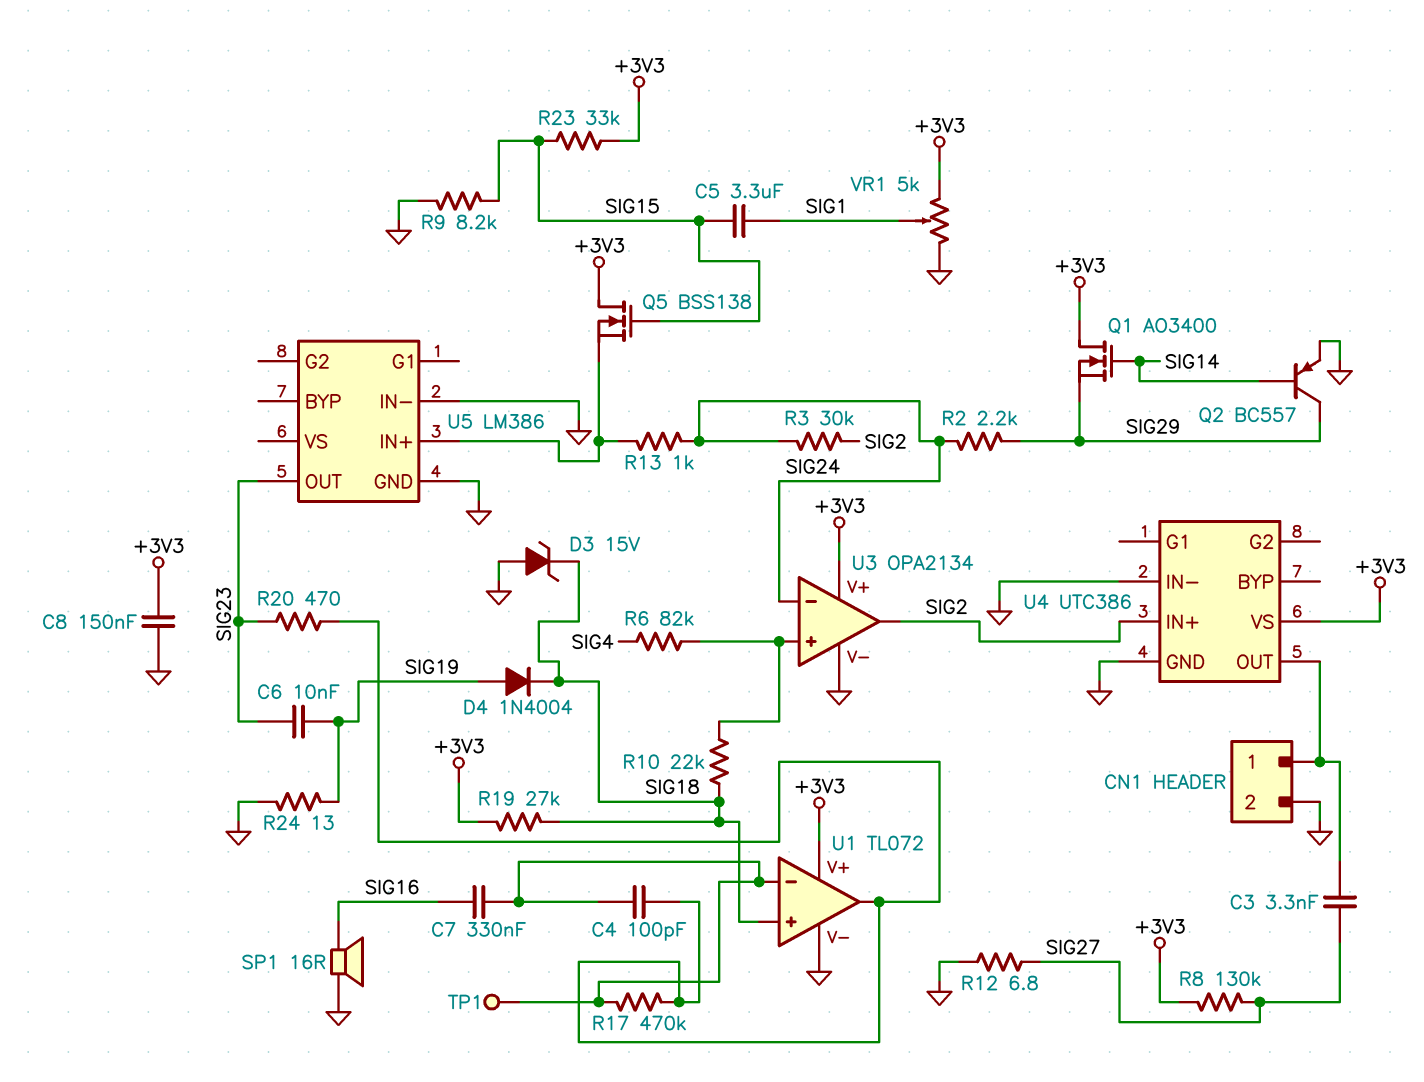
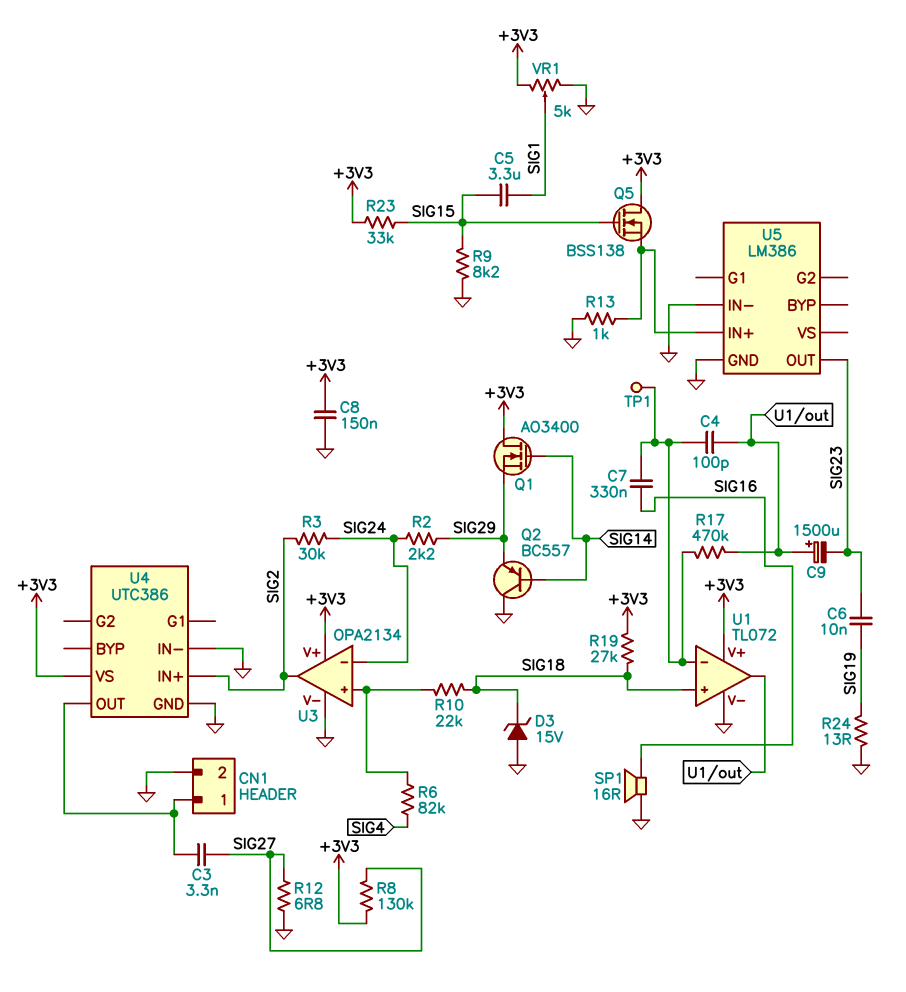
C9: none -> 1500uF (plus U1/out, minus SIG23)
D4: diode 1N4004 (A SIG19, K SIG18) -> none
Q2: PNP BC557 (B SIG14, C SIG29, E GND) -> PNP BC557 (B SIG14, C GND, E SIG29)
R13: 1k (SIG24, U5/IN+) -> 1k (GND, U5/IN+)
R20: 470 (SIG23, U1/out) -> none

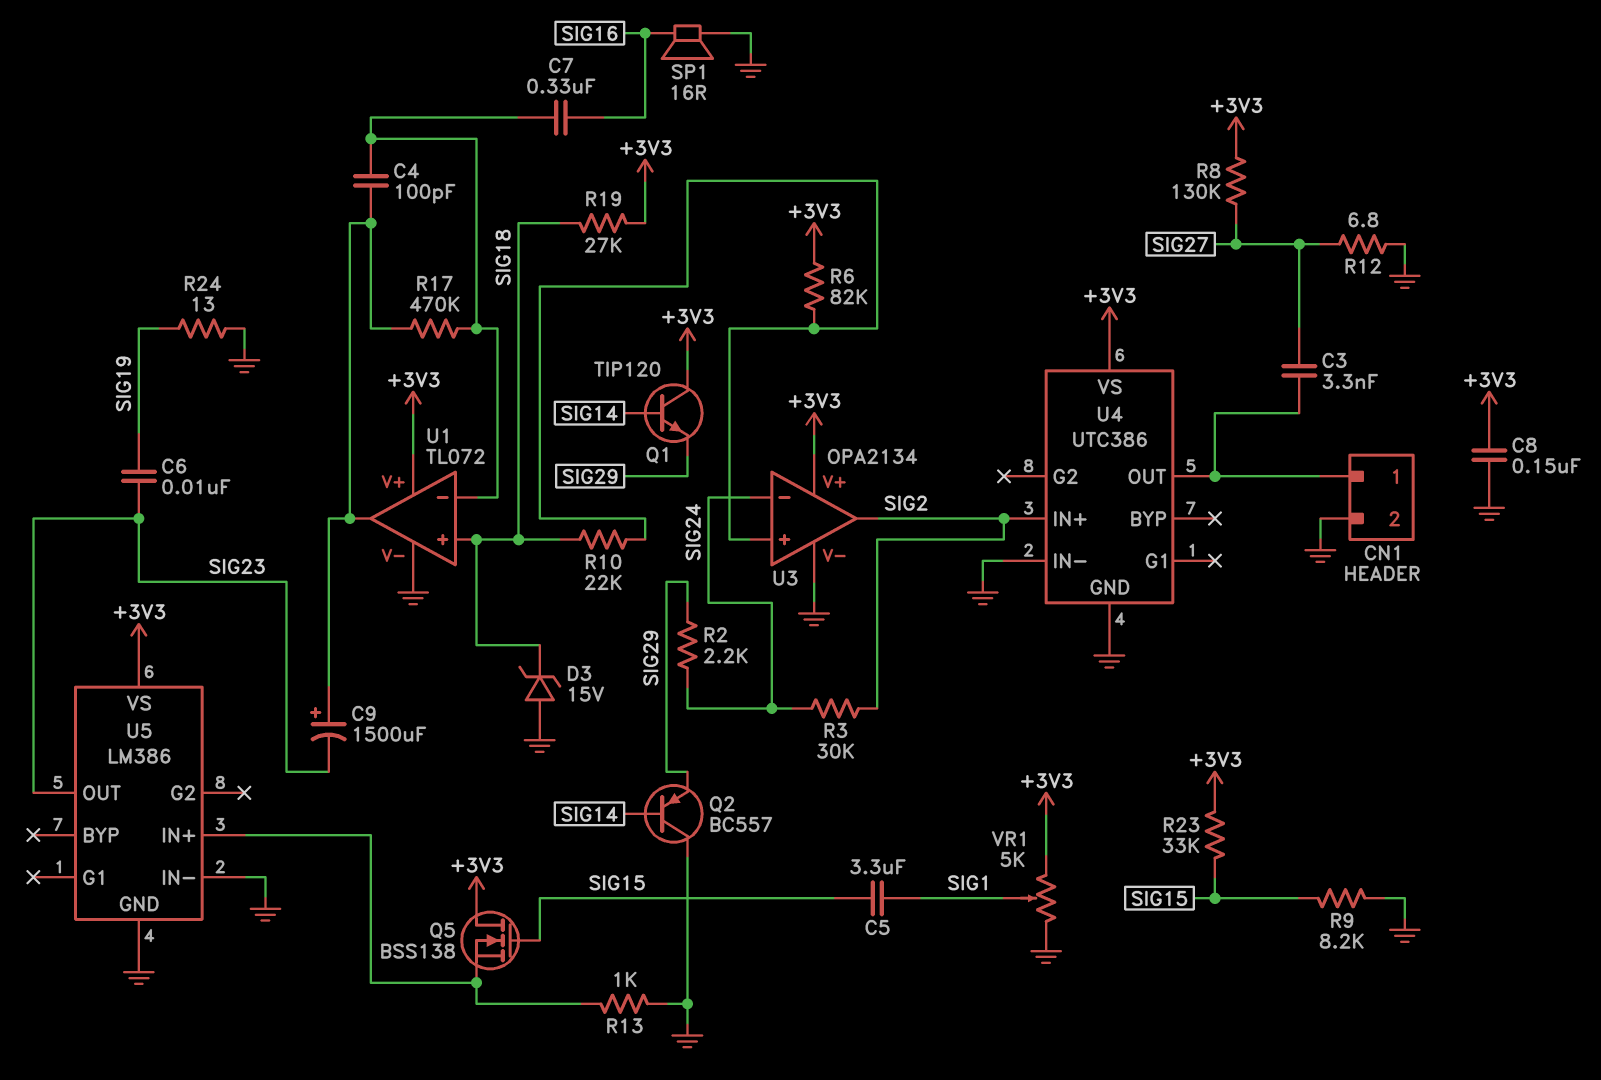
Q1: NMOS AO3400 (G SIG14, D +3V3, S SIG29) -> NPN TIP120 (B SIG14, C +3V3, E SIG29)
R6: 82k (SIG4, U3/in+) -> 82k (+3V3, U3/in+)
TP1: test point (U1/in-) -> none
U5 pin VS: none -> +3V3

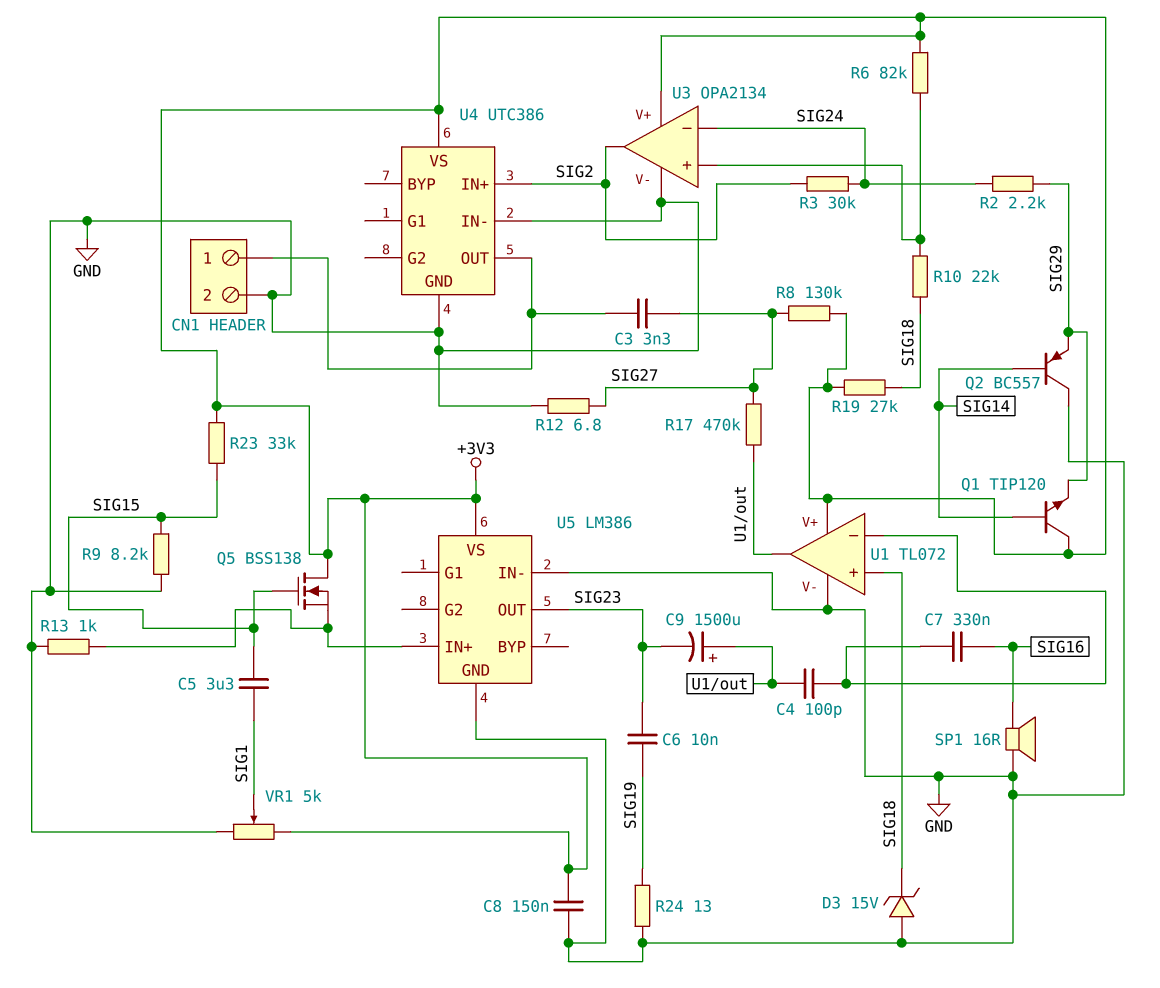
R17: 470k (U1/in-, U1/out) -> 470k (SIG27, U1/out)

